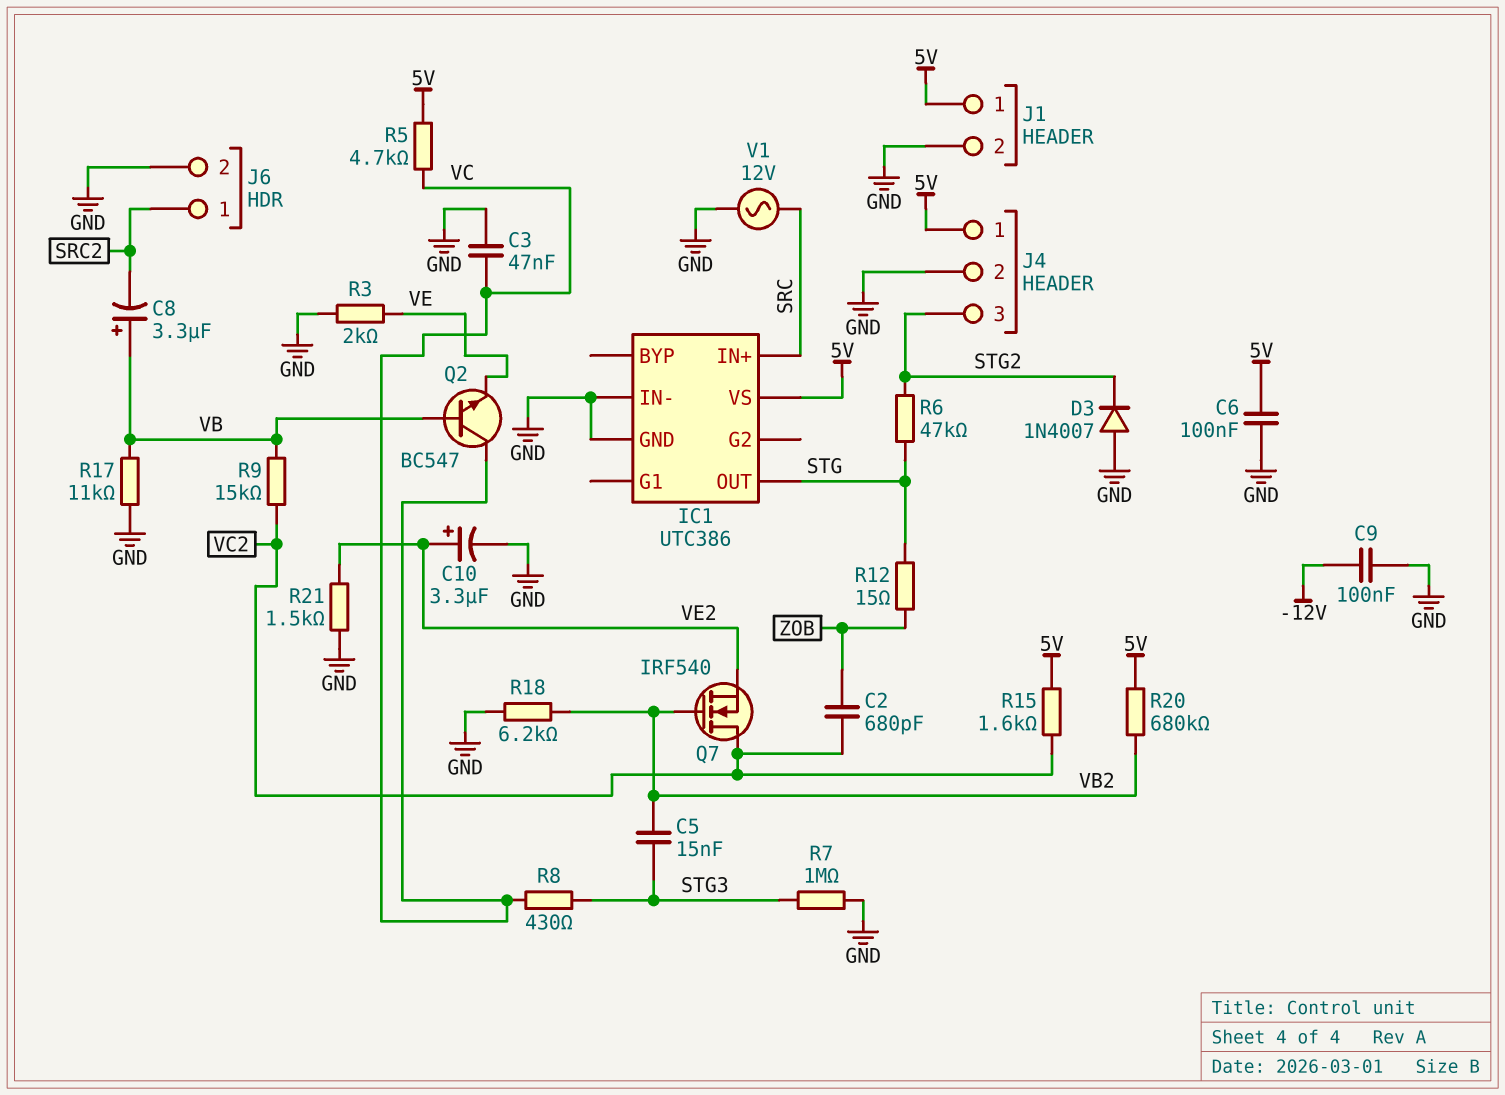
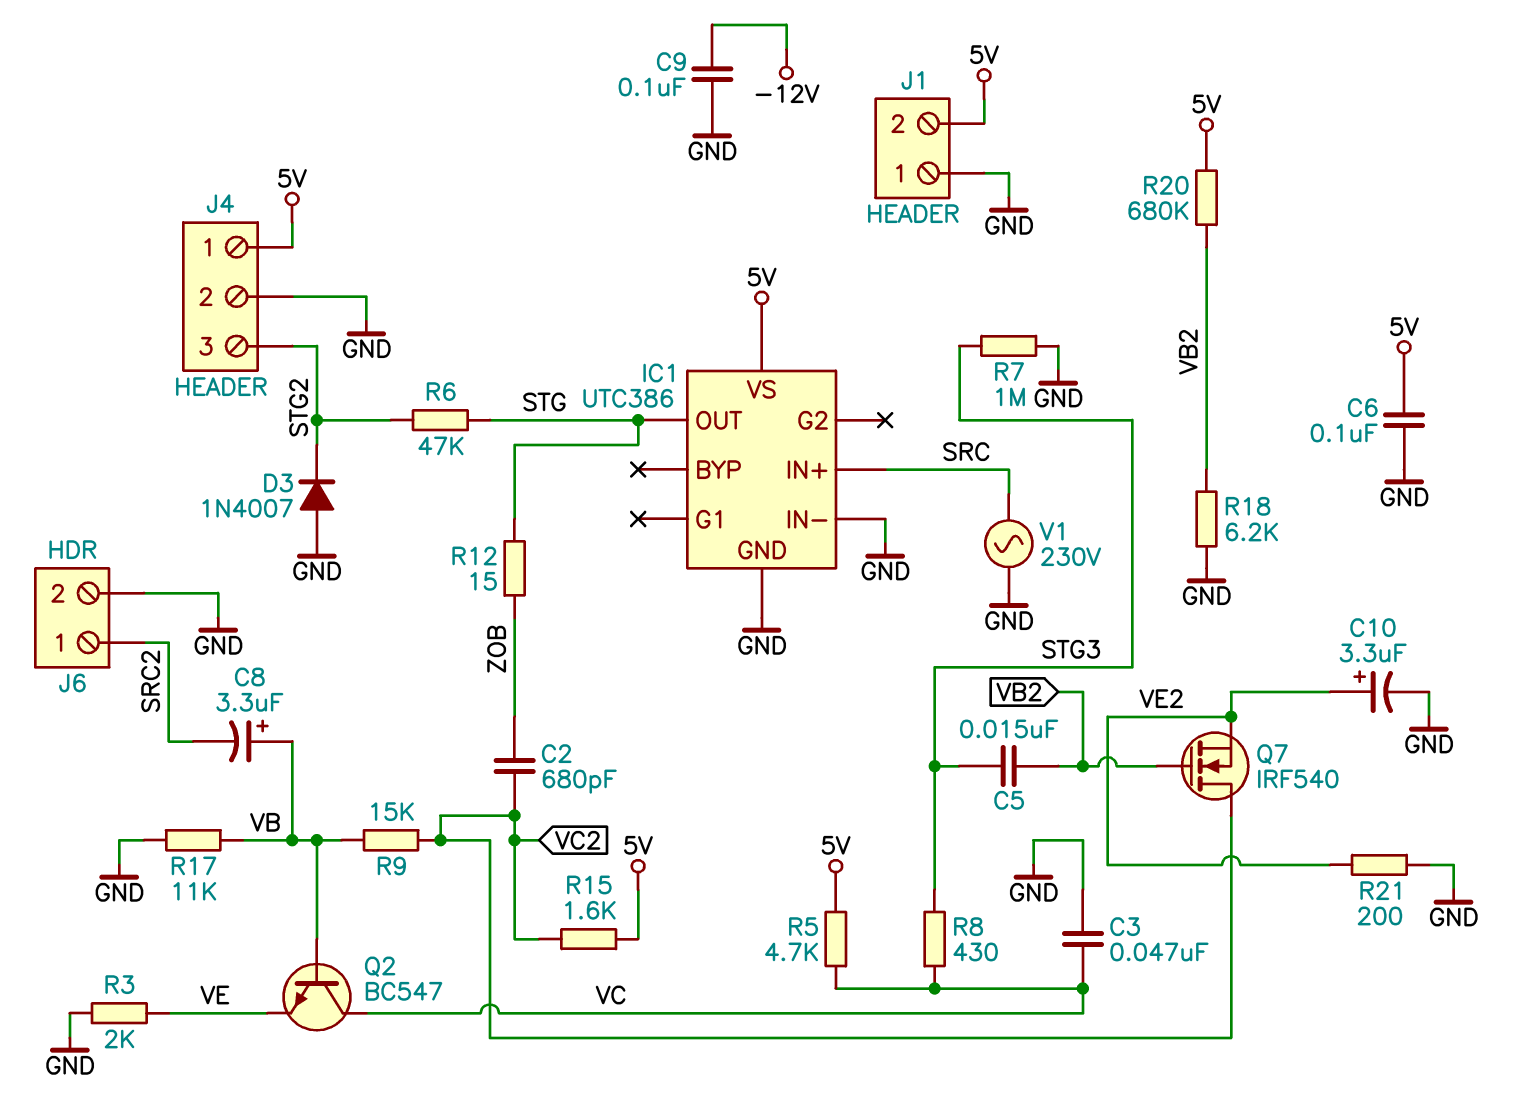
J1 pin 1: 5V -> GND
J1 pin 2: GND -> 5V
R21: 1.5k (GND, VE2) -> 200 (GND, VE2)
V1: AC 12V (GND, SRC) -> AC 230V (GND, SRC)

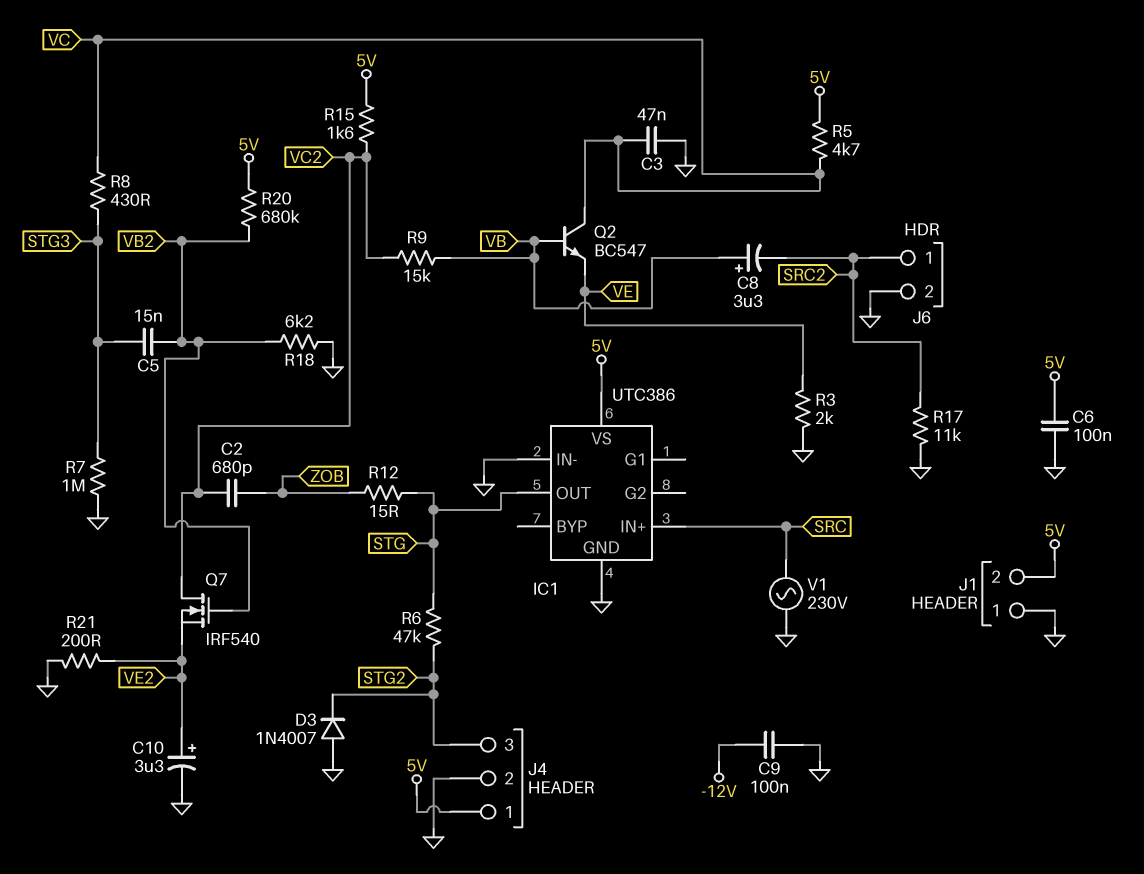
R17: 11k (GND, VB) -> 11k (GND, SRC2)

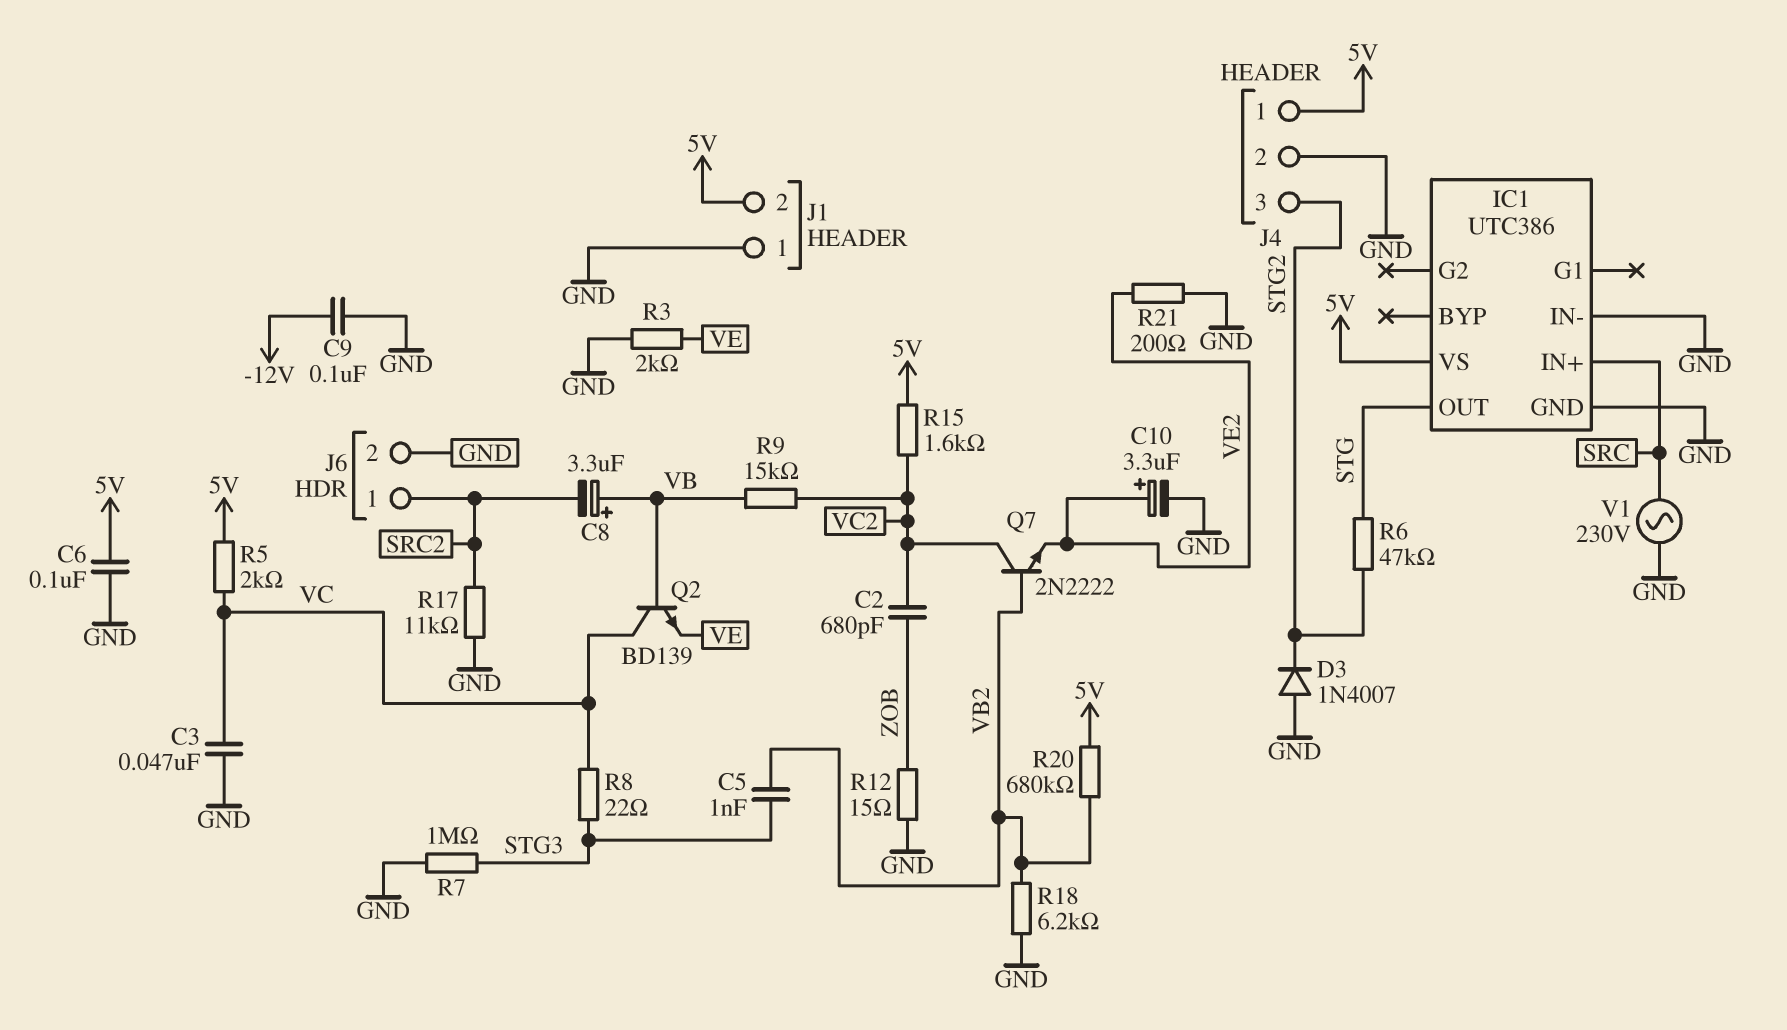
C5: 15nF (STG3, VB2) -> 1nF (STG3, VB2)
Q2: NPN BC547 (B VB, C VC, E VE) -> NPN BD139 (B VB, C VC, E VE)
Q7: NMOS IRF540 (G VB2, D VC2, S VE2) -> NPN 2N2222 (B VB2, C VC2, E VE2)
R5: 4.7k (5V, VC) -> 2k (5V, VC)
R8: 430 (STG3, VC) -> 22 (STG3, VC)
R12: 15 (STG, ZOB) -> 15 (GND, ZOB)

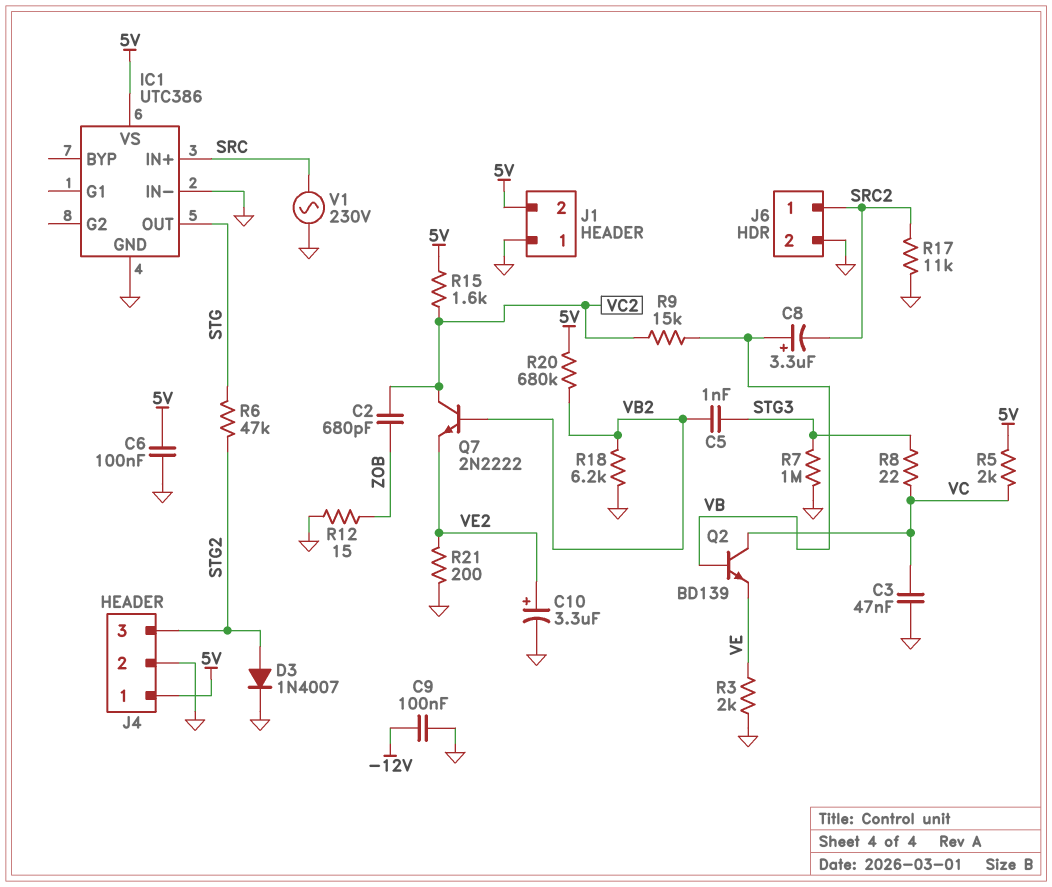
D3: diode 1N4007 (A GND, K STG2) -> diode 1N4007 (A STG2, K GND)

